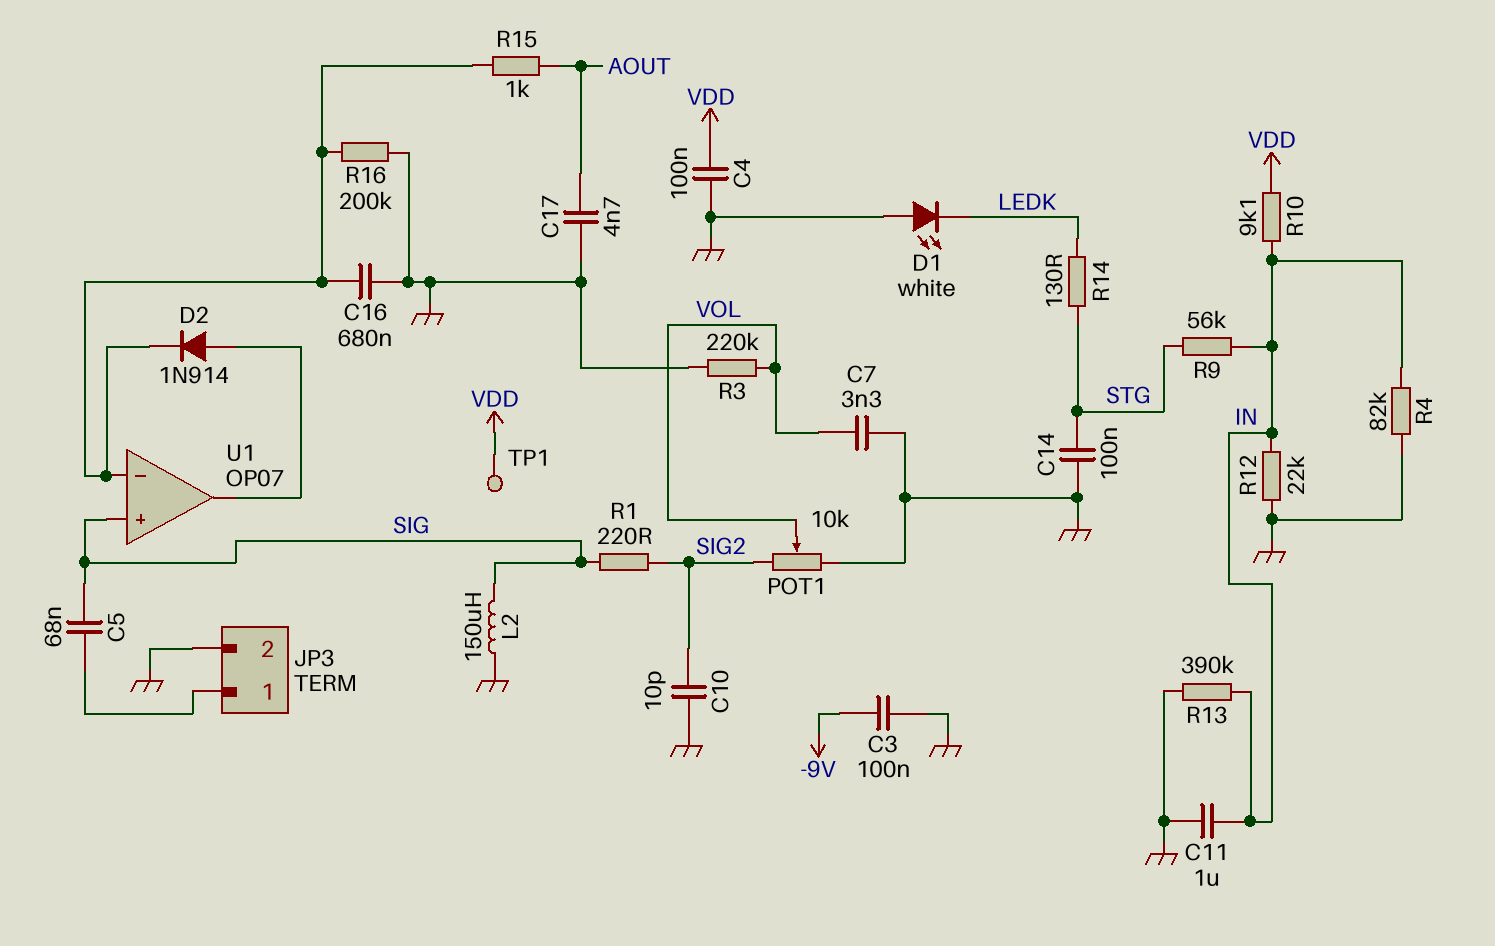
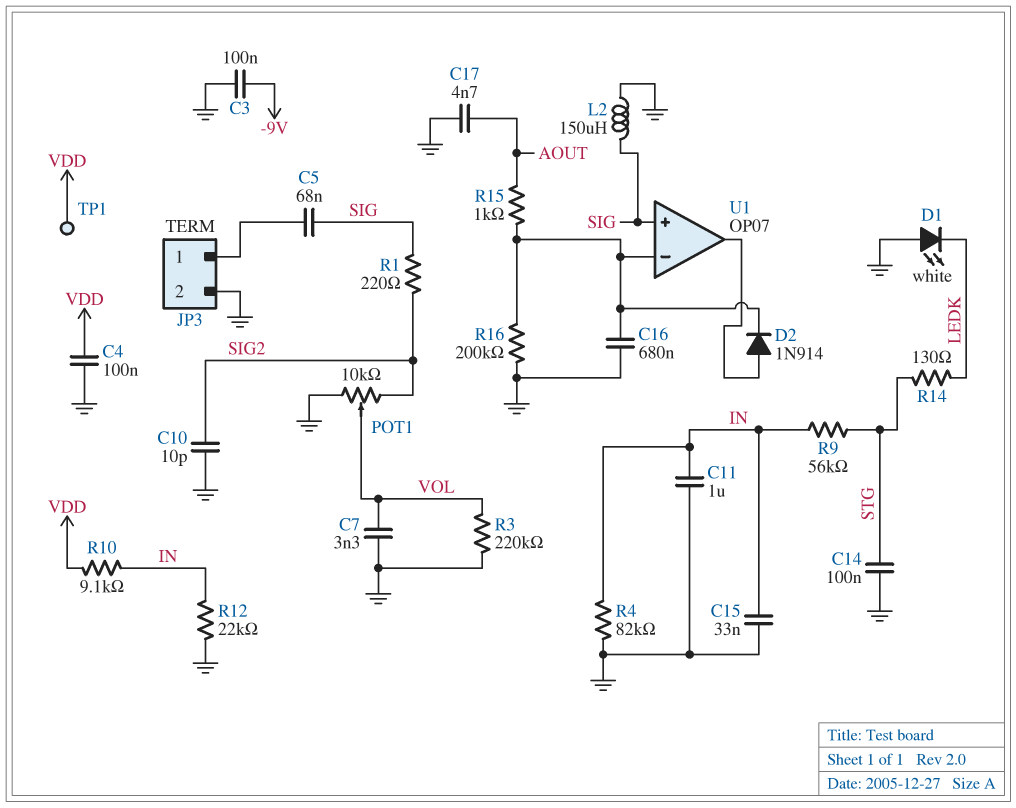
C15: none -> 33nF (GND, IN)
R13: 390k (GND, IN) -> none

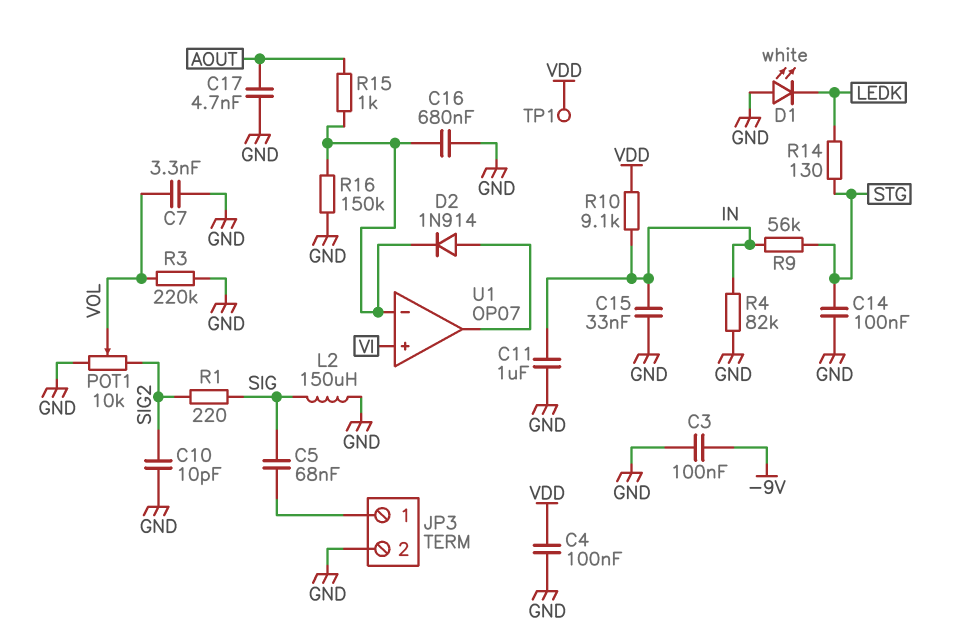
R12: 22k (GND, IN) -> none
R16: 200k (GND, U1/in-) -> 150k (GND, U1/in-)
U1 pin in+: SIG -> VI

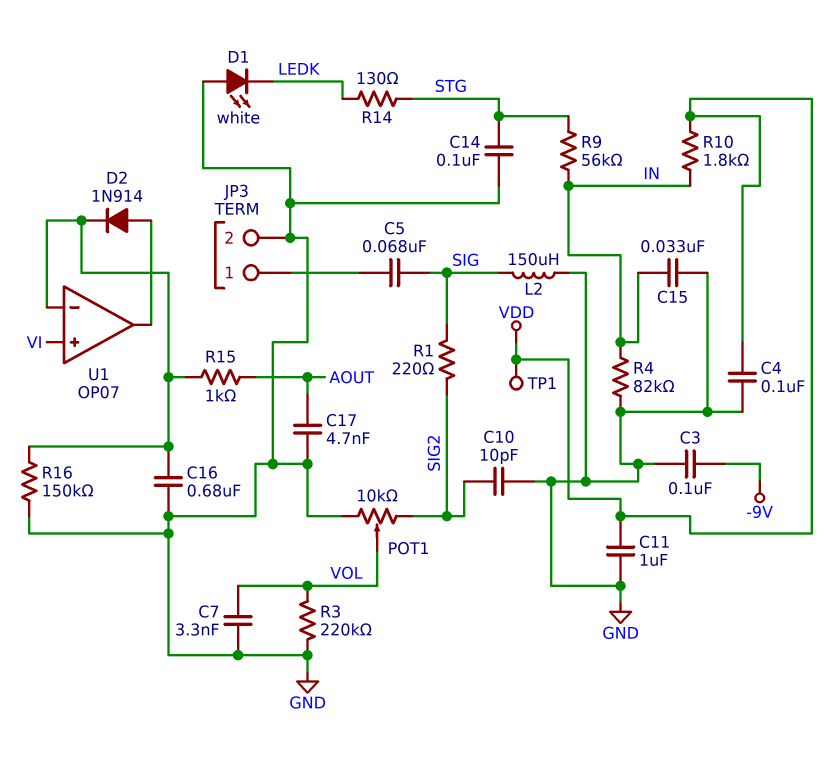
C11: 1uF (GND, IN) -> 1uF (GND, VDD)
R10: 9.1k (IN, VDD) -> 1.8k (IN, VDD)

